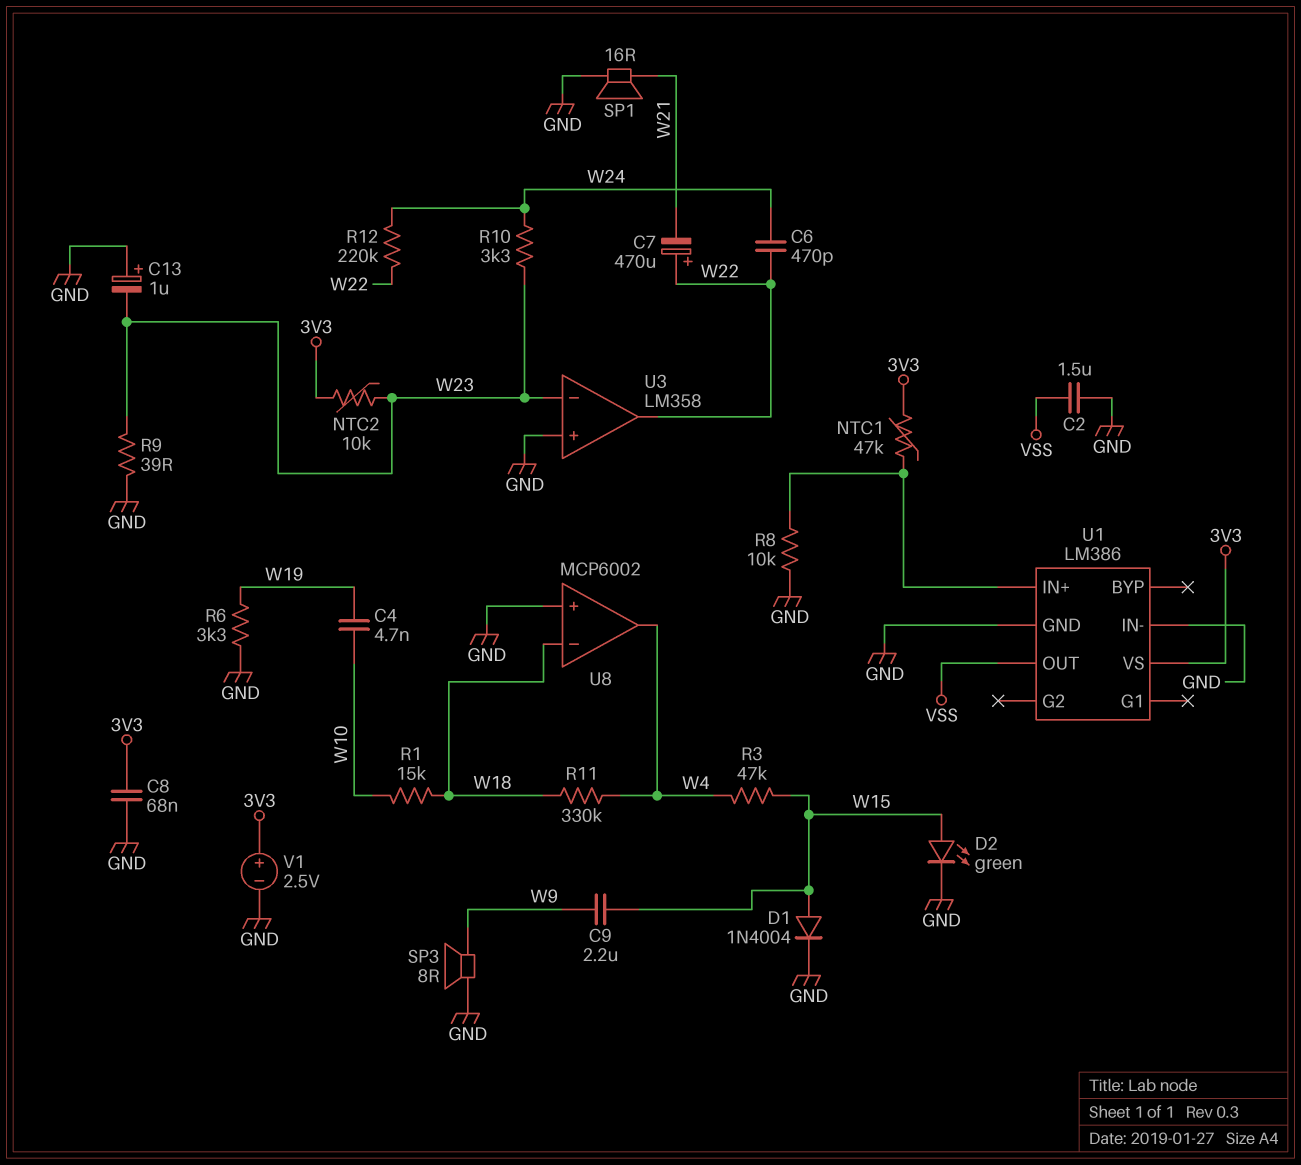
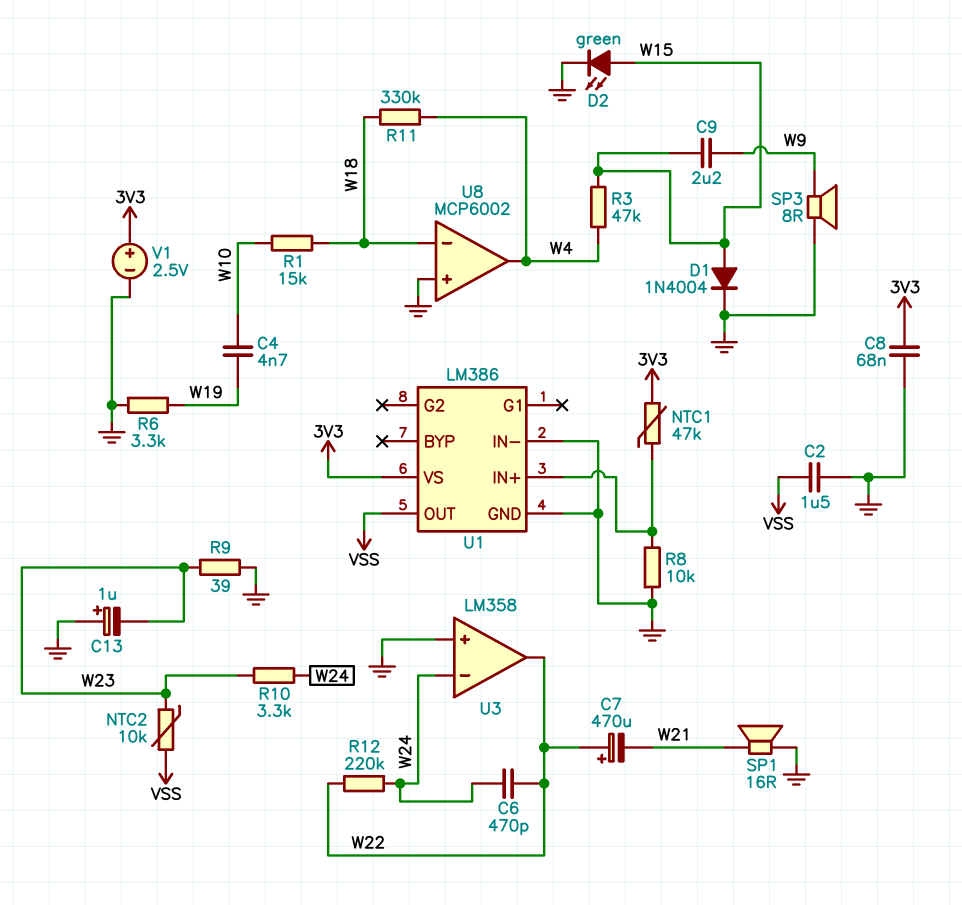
NTC2: 10k (3V3, W23) -> 10k (VSS, W23)
U3 pin in-: W23 -> W24

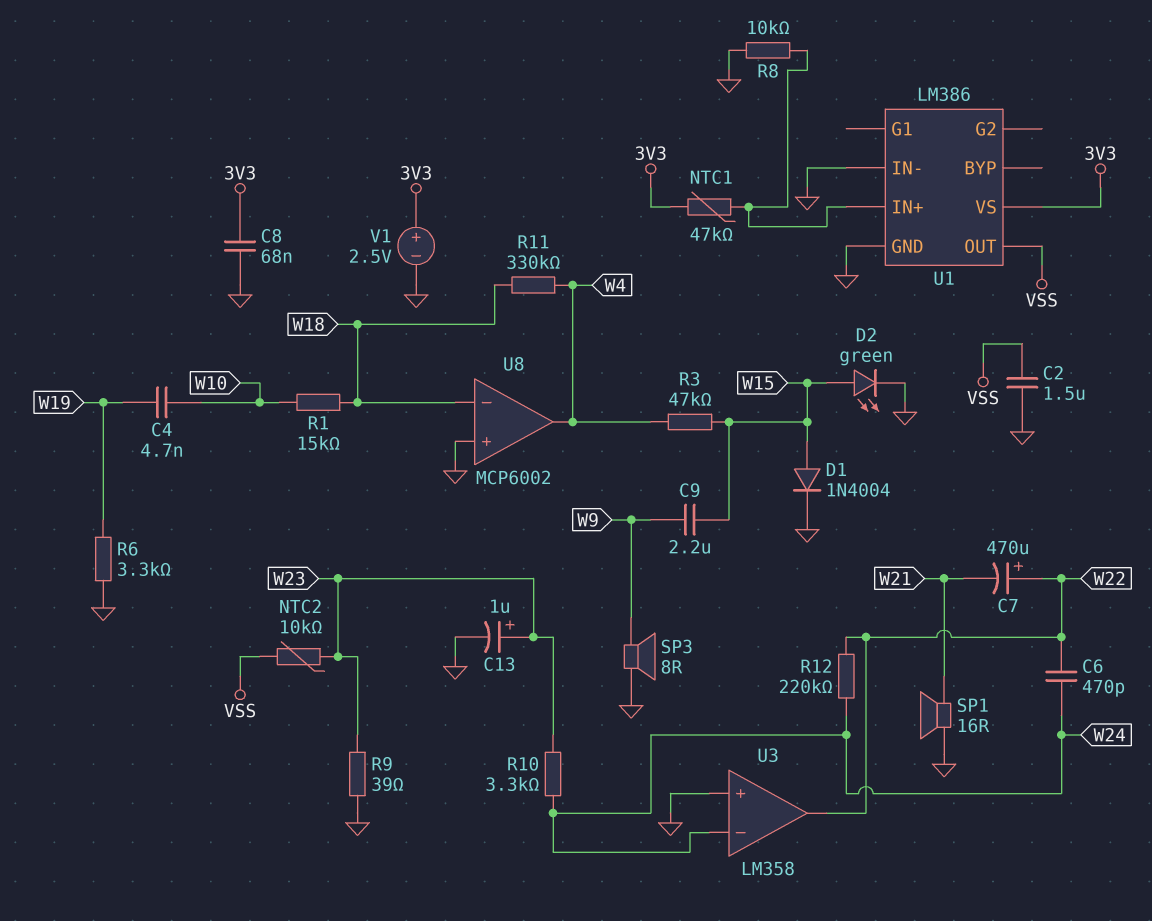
C13: 1uF (plus GND, minus W23) -> 1uF (plus W23, minus GND)

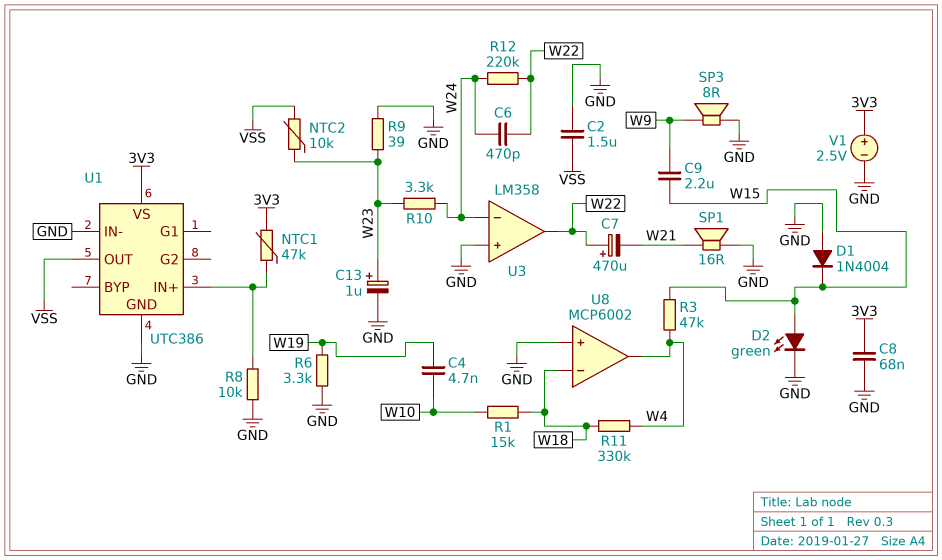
D1: diode 1N4004 (A W15, K GND) -> diode 1N4004 (A GND, K W15)
U1: LM386 -> UTC386

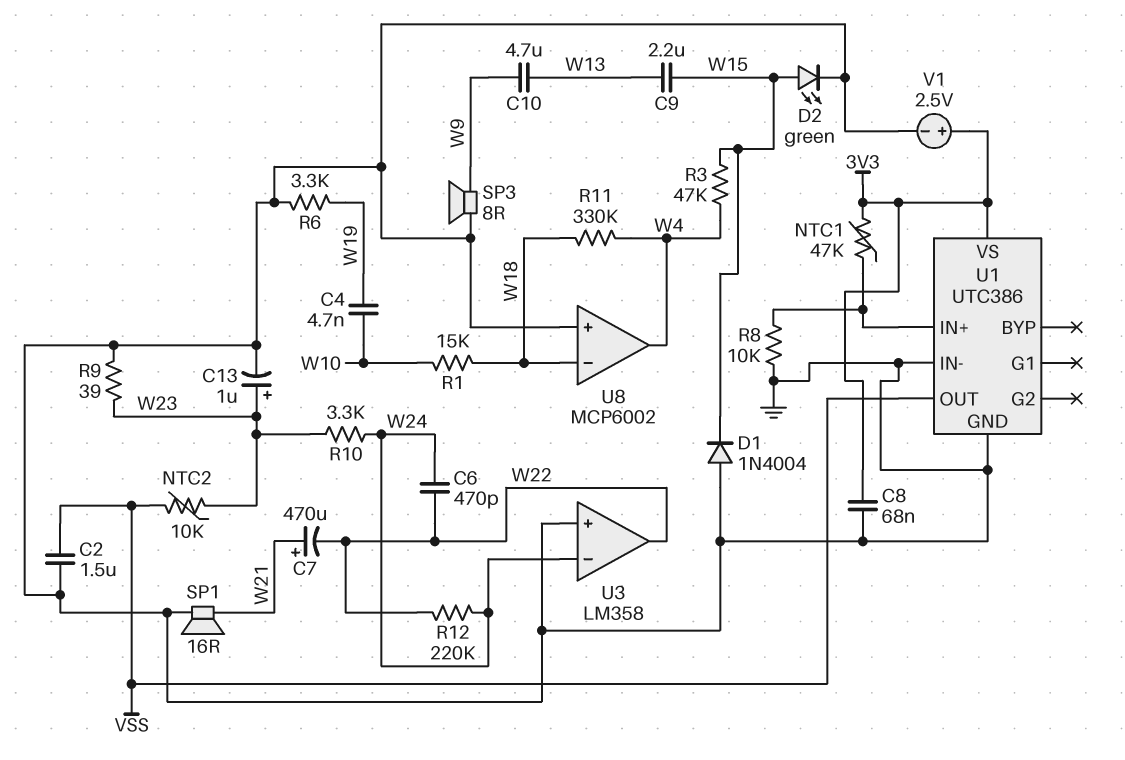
C7: 470uF (plus W22, minus W21) -> 470uF (plus W21, minus W22)
C9: 2.2uF (W9, W15) -> 2.2uF (W13, W15)
C10: none -> 4.7uF (W9, W13)

